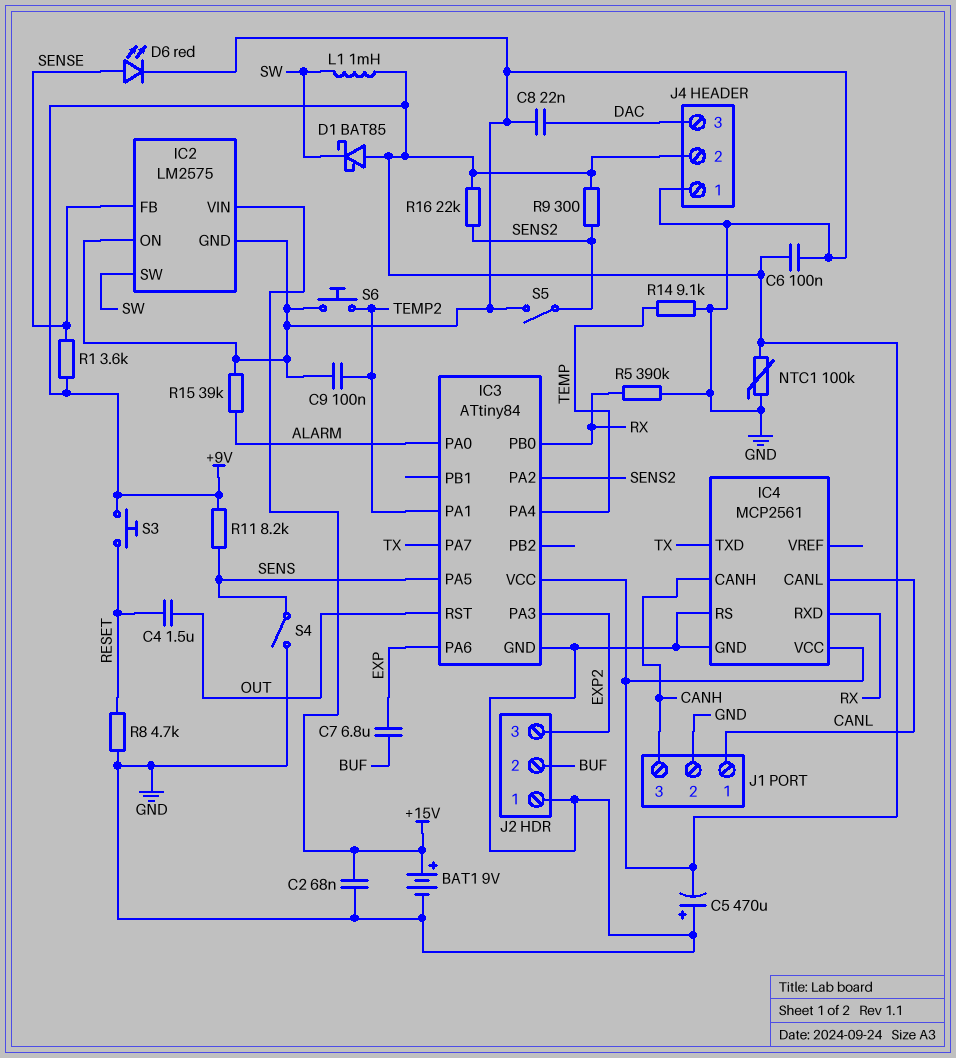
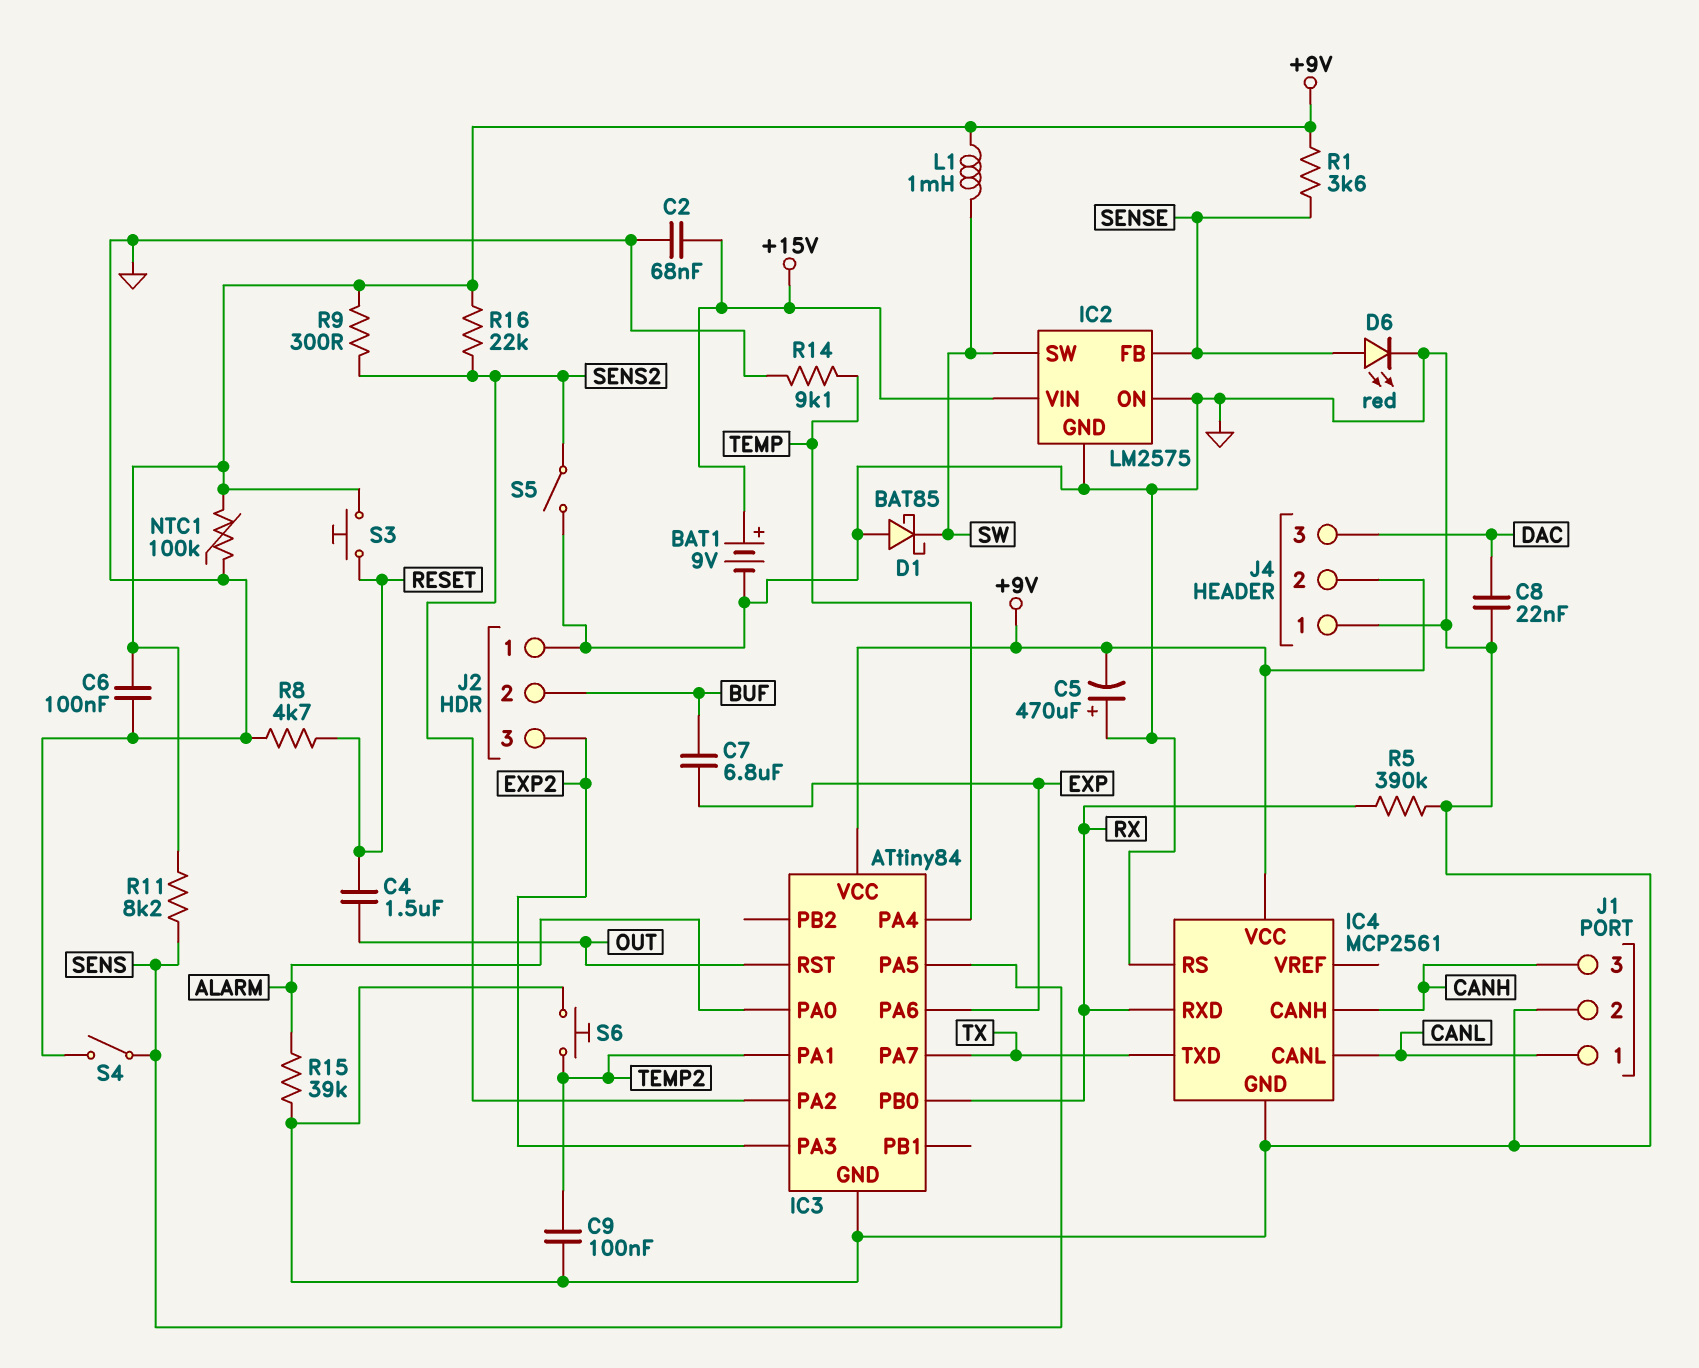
D1: schottky BAT85 (A +9V, K SW) -> schottky BAT85 (A GND, K SW)

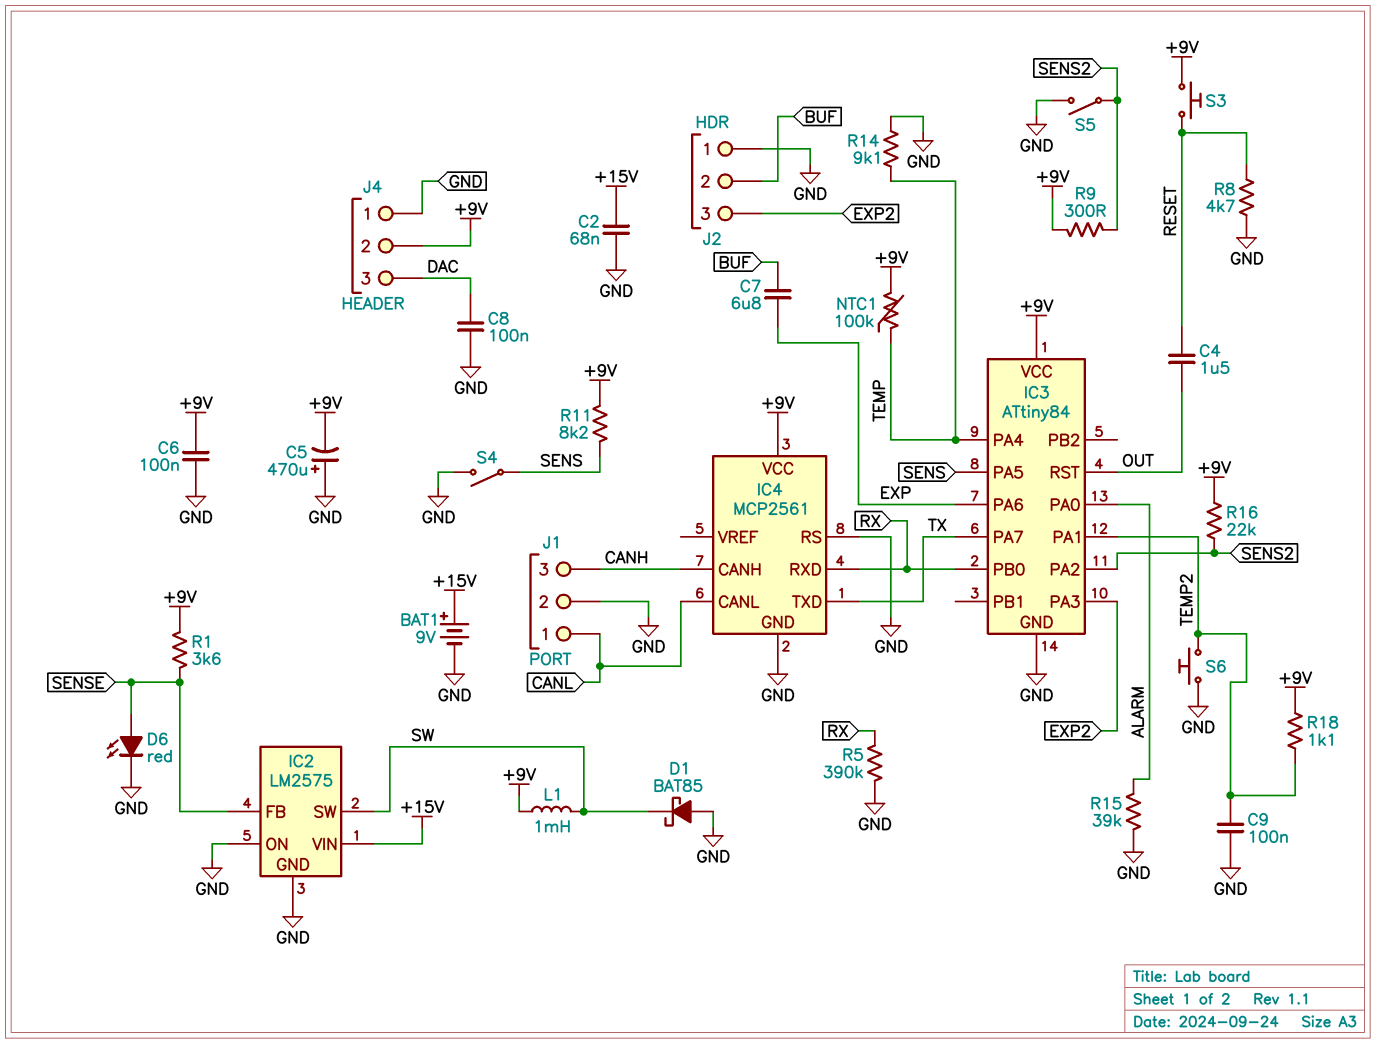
C8: 22nF (DAC, GND) -> 100nF (DAC, GND)
NTC1: 100k (+9V, GND) -> 100k (+9V, TEMP)
R18: none -> 1.1k (+9V, TEMP2)

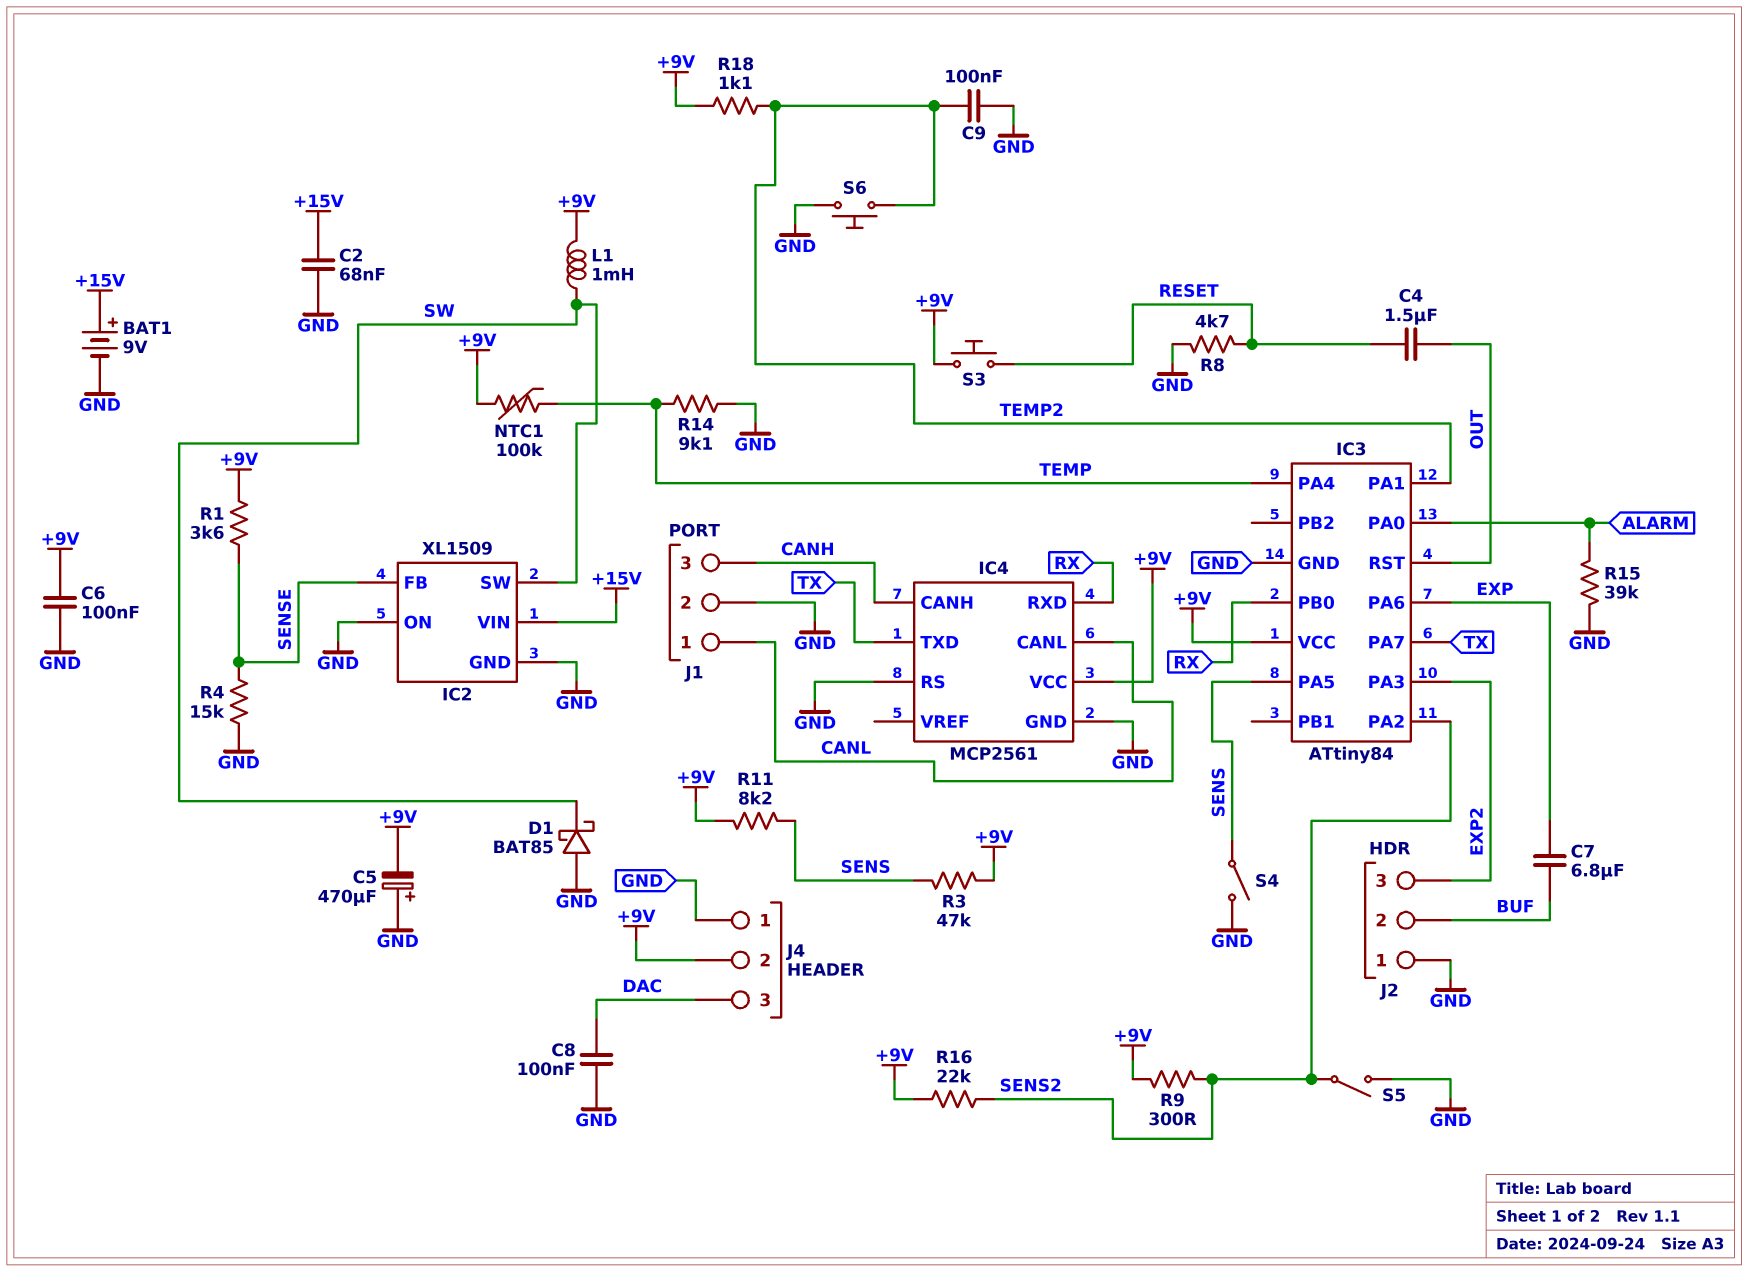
D6: LED red (A SENSE, K GND) -> none
IC2: LM2575 -> XL1509
R3: none -> 47k (+9V, SENS)
R4: none -> 15k (GND, SENSE)
R5: 390k (GND, RX) -> none

